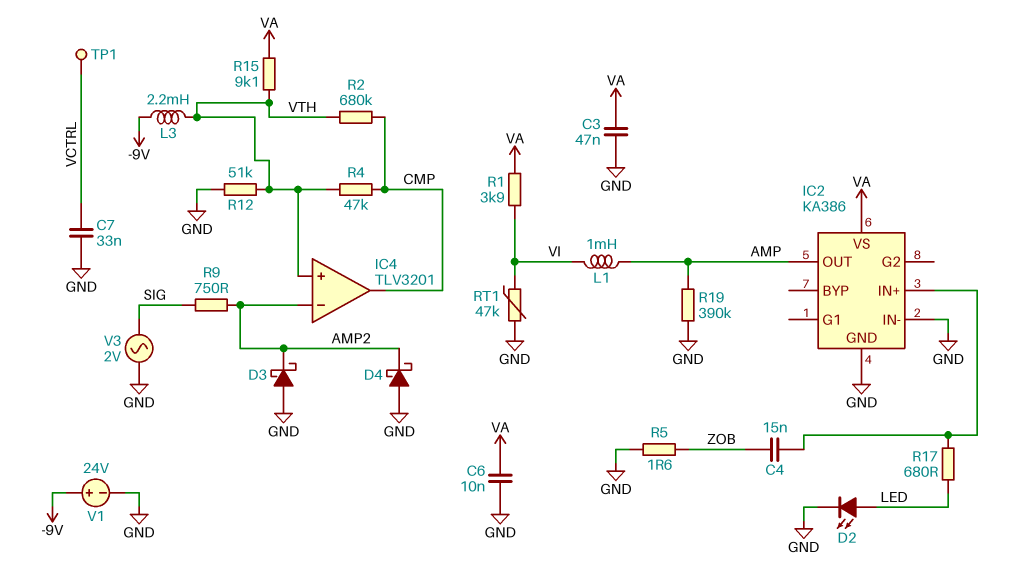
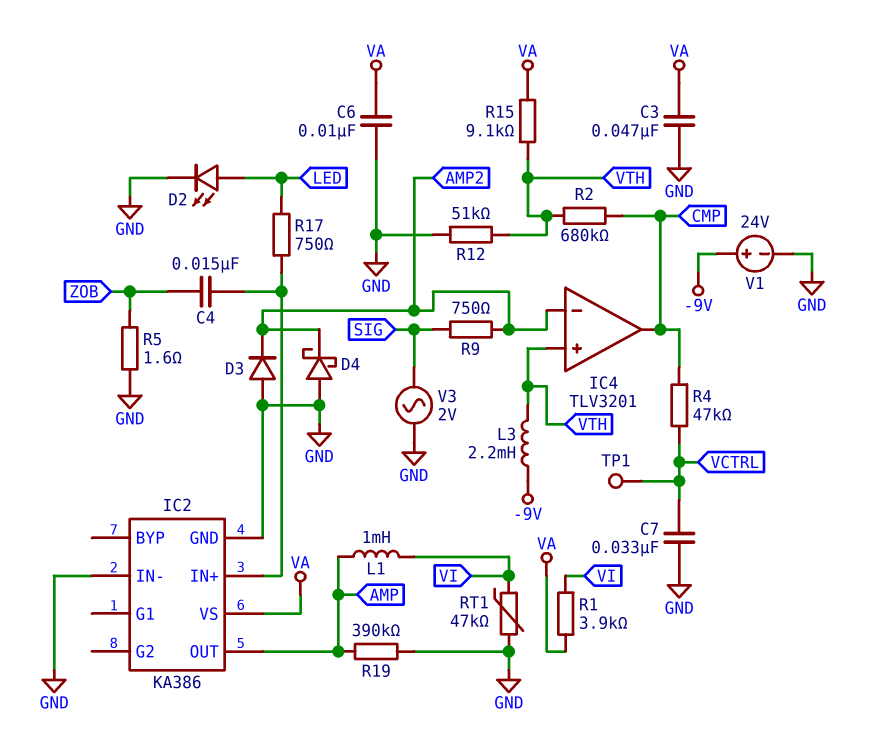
D3: schottky (A GND, K AMP2) -> diode (A GND, K AMP2)
R4: 47k (CMP, VTH) -> 47k (CMP, VCTRL)
R17: 680 (IC2/IN+, LED) -> 750 (IC2/IN+, LED)

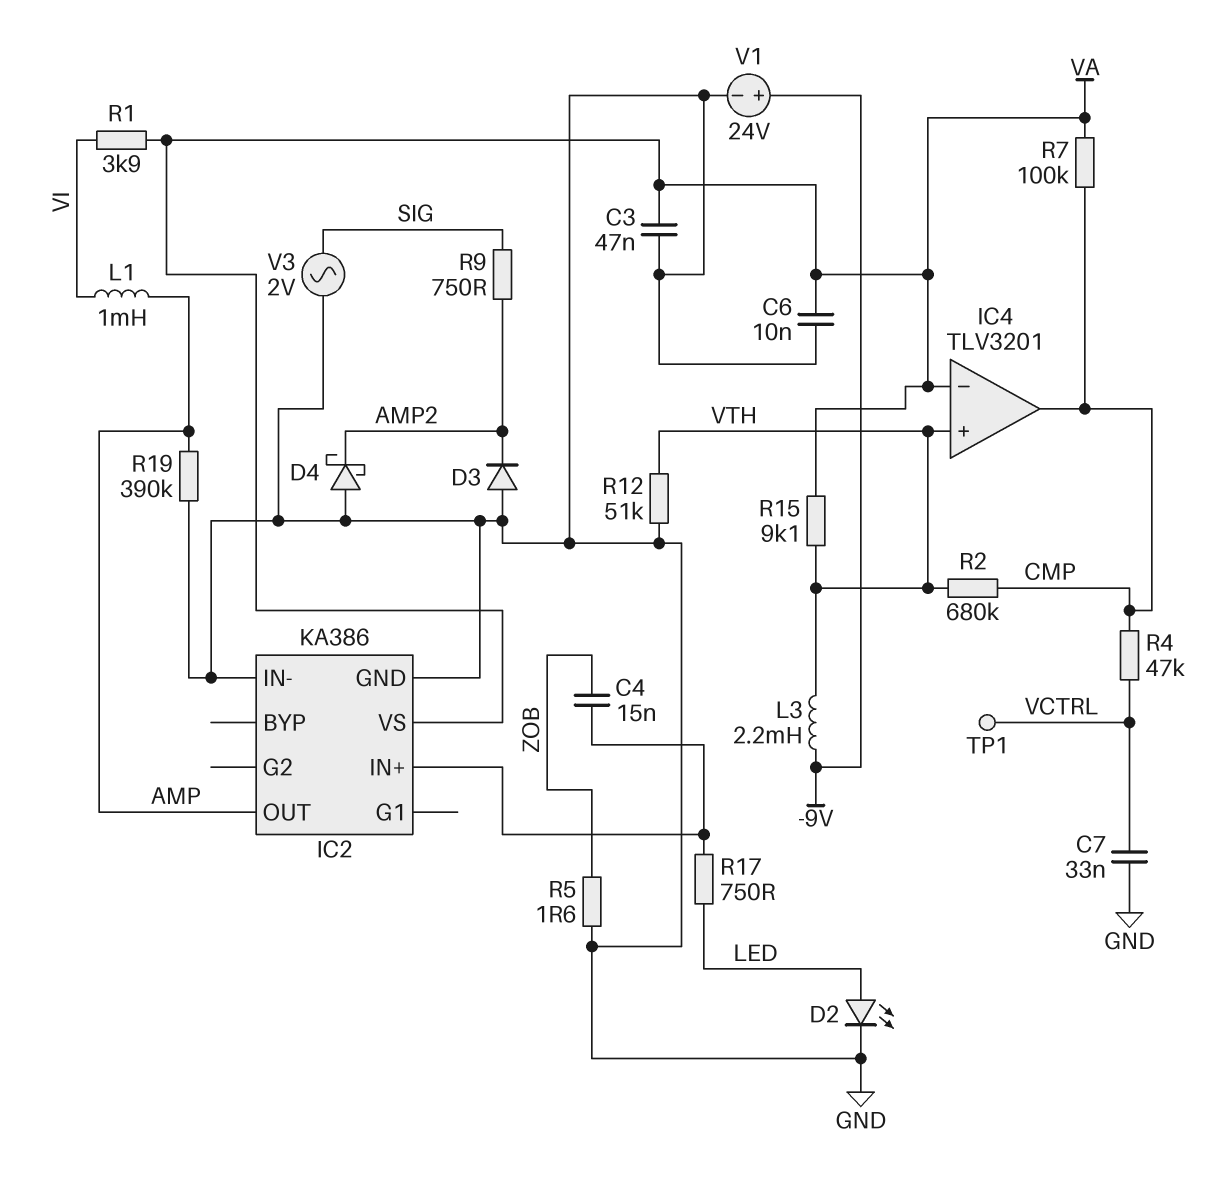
IC4 pin in-: AMP2 -> VA
R7: none -> 100k (CMP, VA)
RT1: 47k (GND, VI) -> none

